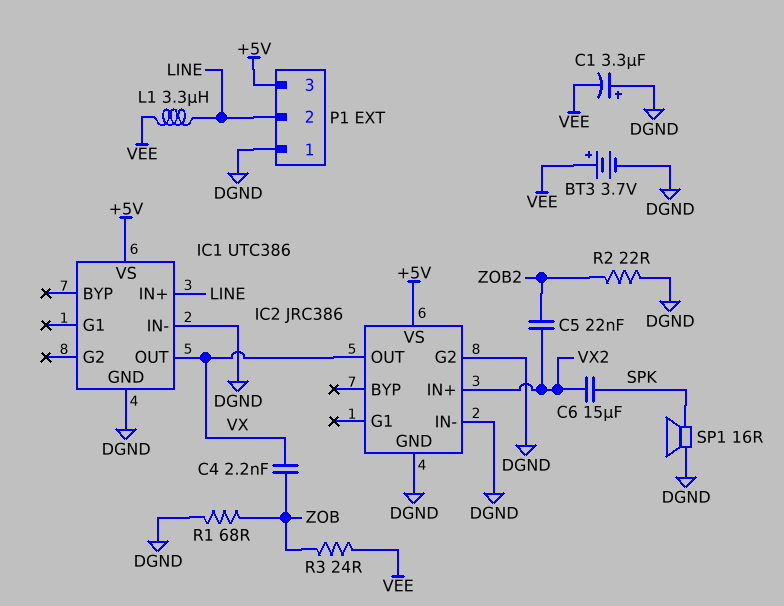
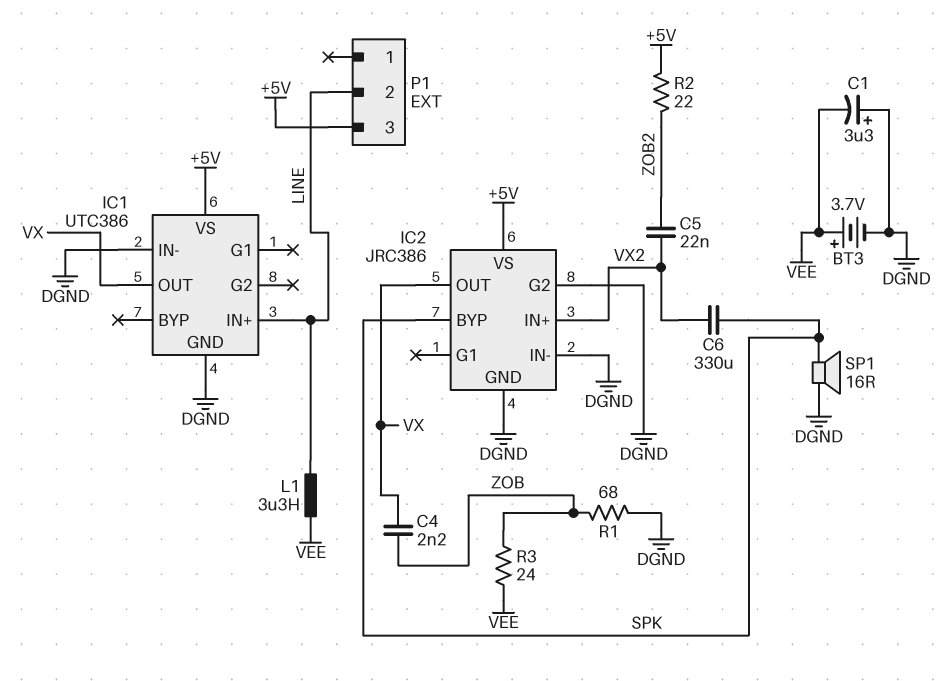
C6: 15uF (SPK, VX2) -> 330uF (SPK, VX2)
IC2 pin BYP: none -> SPK
P1 pin 1: DGND -> none
R2: 22 (DGND, ZOB2) -> 22 (+5V, ZOB2)

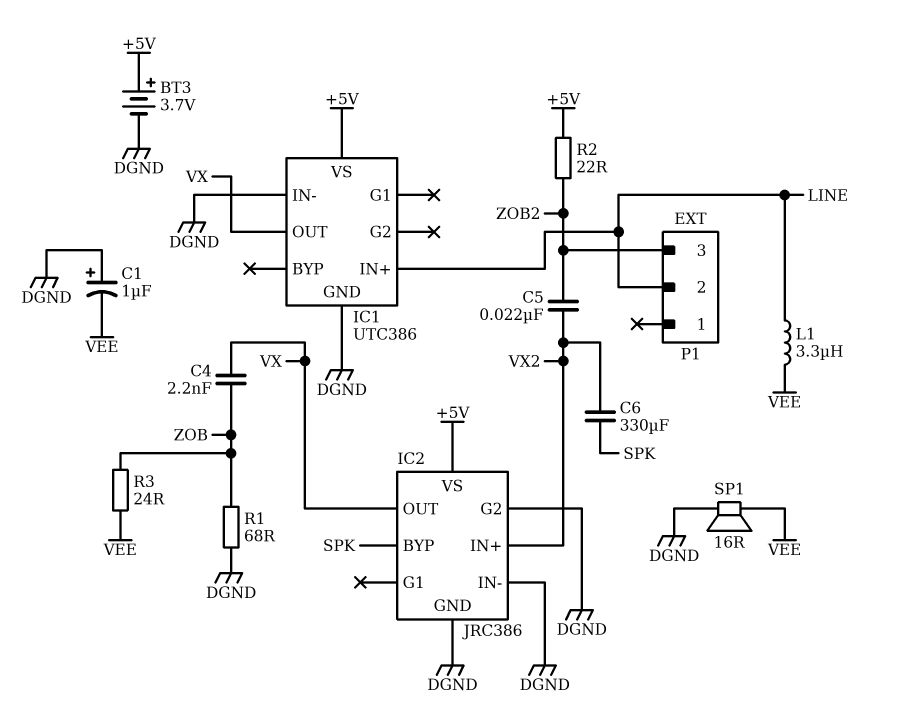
BT3: 3.7V (plus VEE, minus DGND) -> 3.7V (plus +5V, minus DGND)
C1: 3.3uF (plus DGND, minus VEE) -> 1uF (plus DGND, minus VEE)
P1 pin 3: +5V -> ZOB2
SP1: speaker 16R (DGND, SPK) -> speaker 16R (DGND, VEE)

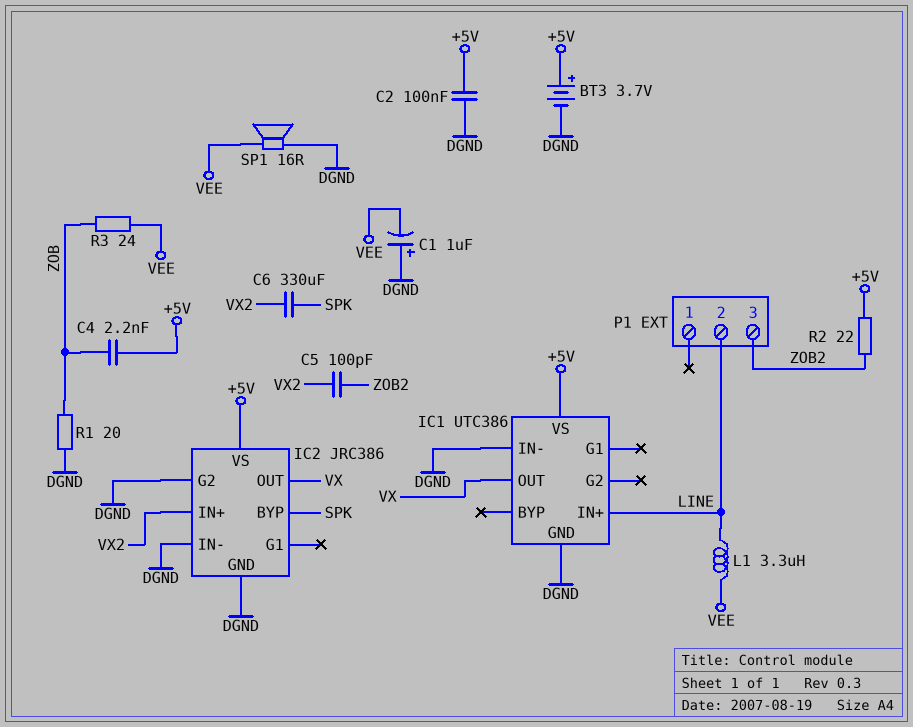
C2: none -> 100nF (+5V, DGND)
C4: 2.2nF (VX, ZOB) -> 2.2nF (+5V, ZOB)
C5: 22nF (VX2, ZOB2) -> 100pF (VX2, ZOB2)
R1: 68 (DGND, ZOB) -> 20 (DGND, ZOB)

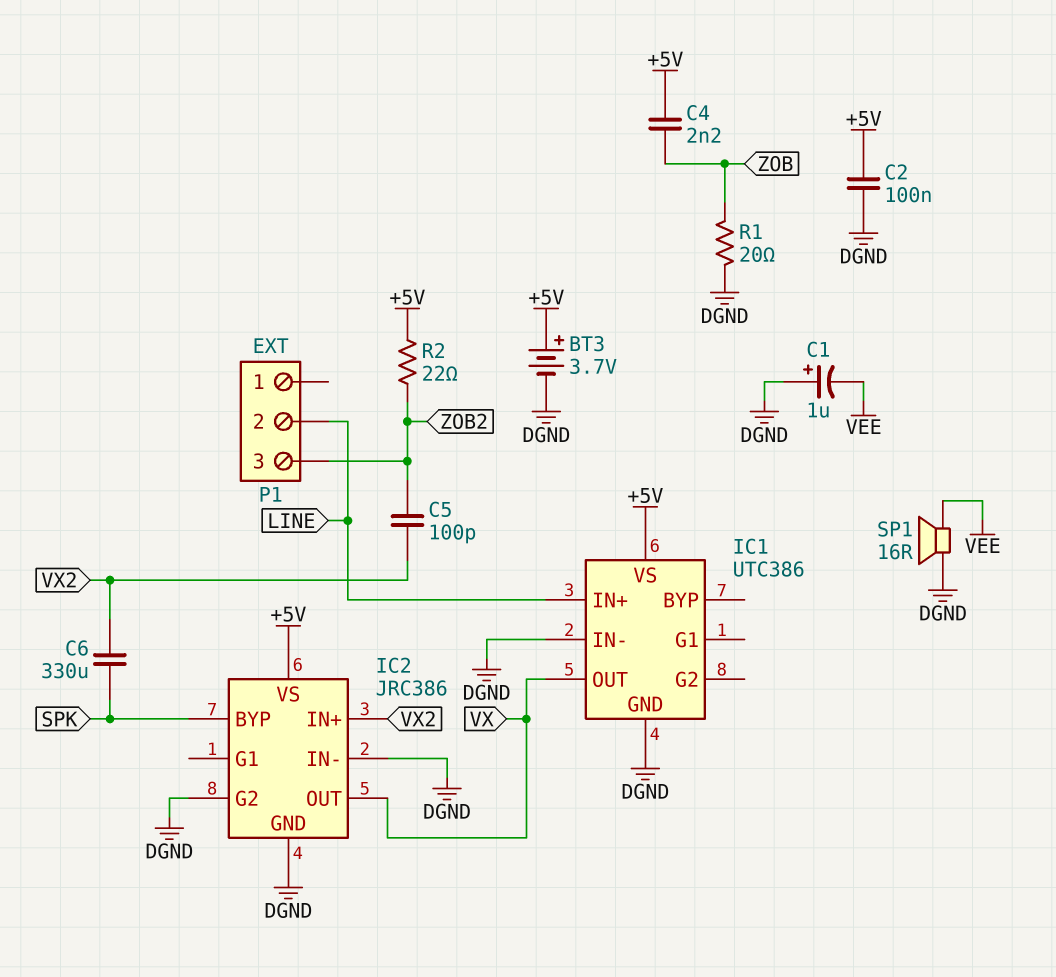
L1: 3.3uH (LINE, VEE) -> none
R3: 24 (VEE, ZOB) -> none

